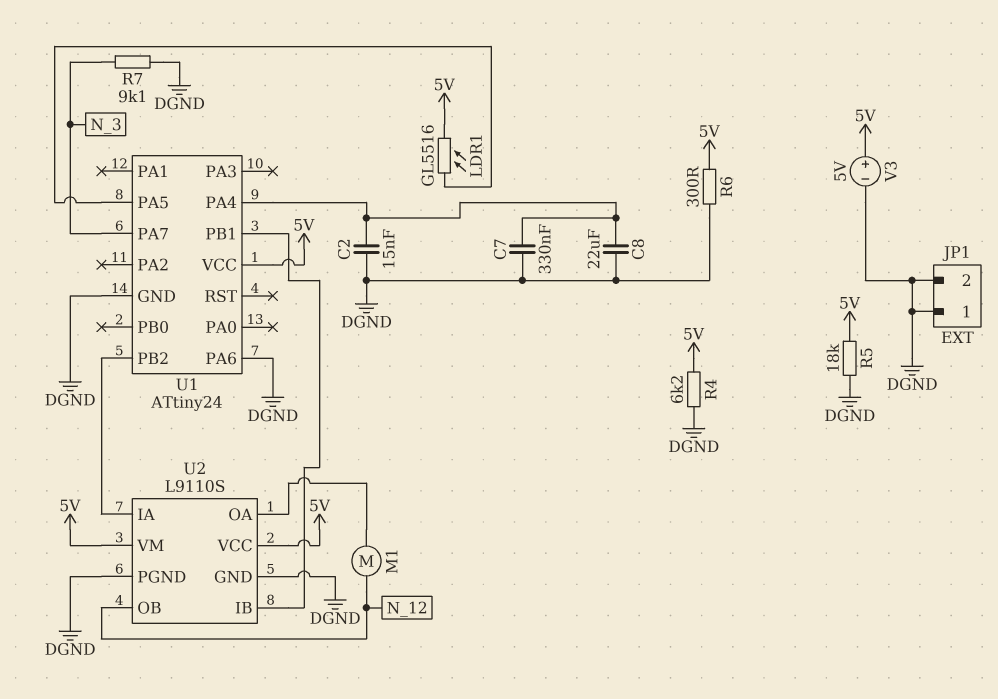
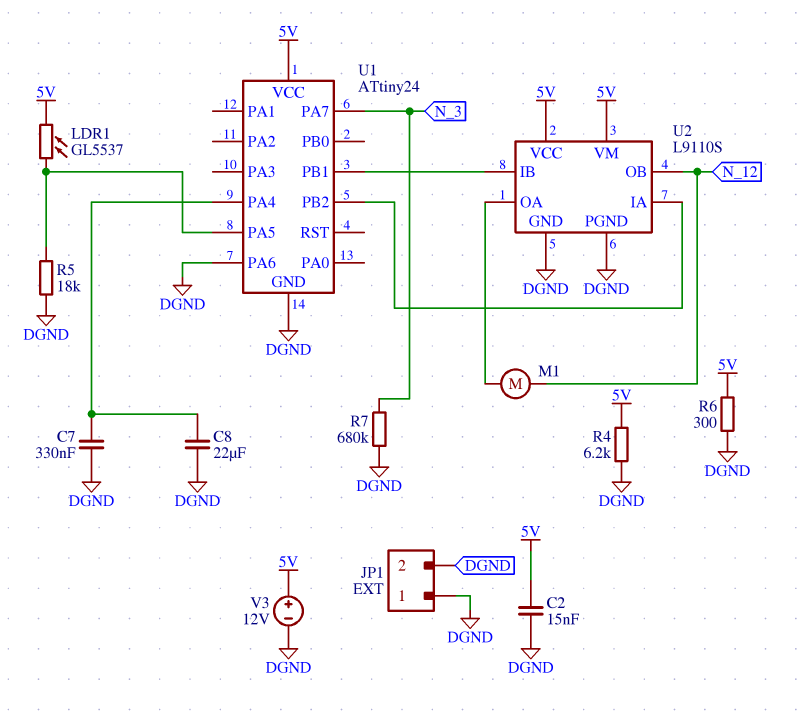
C2: 15nF (DGND, U1/PA4) -> 15nF (5V, DGND)
LDR1: GL5516 (5V, U1/PA5) -> GL5537 (5V, U1/PA5)
R5: 18k (5V, DGND) -> 18k (DGND, U1/PA5)
R7: 9.1k (DGND, N_3) -> 680k (DGND, N_3)
V3: 5V (plus 5V, minus DGND) -> 12V (plus 5V, minus DGND)

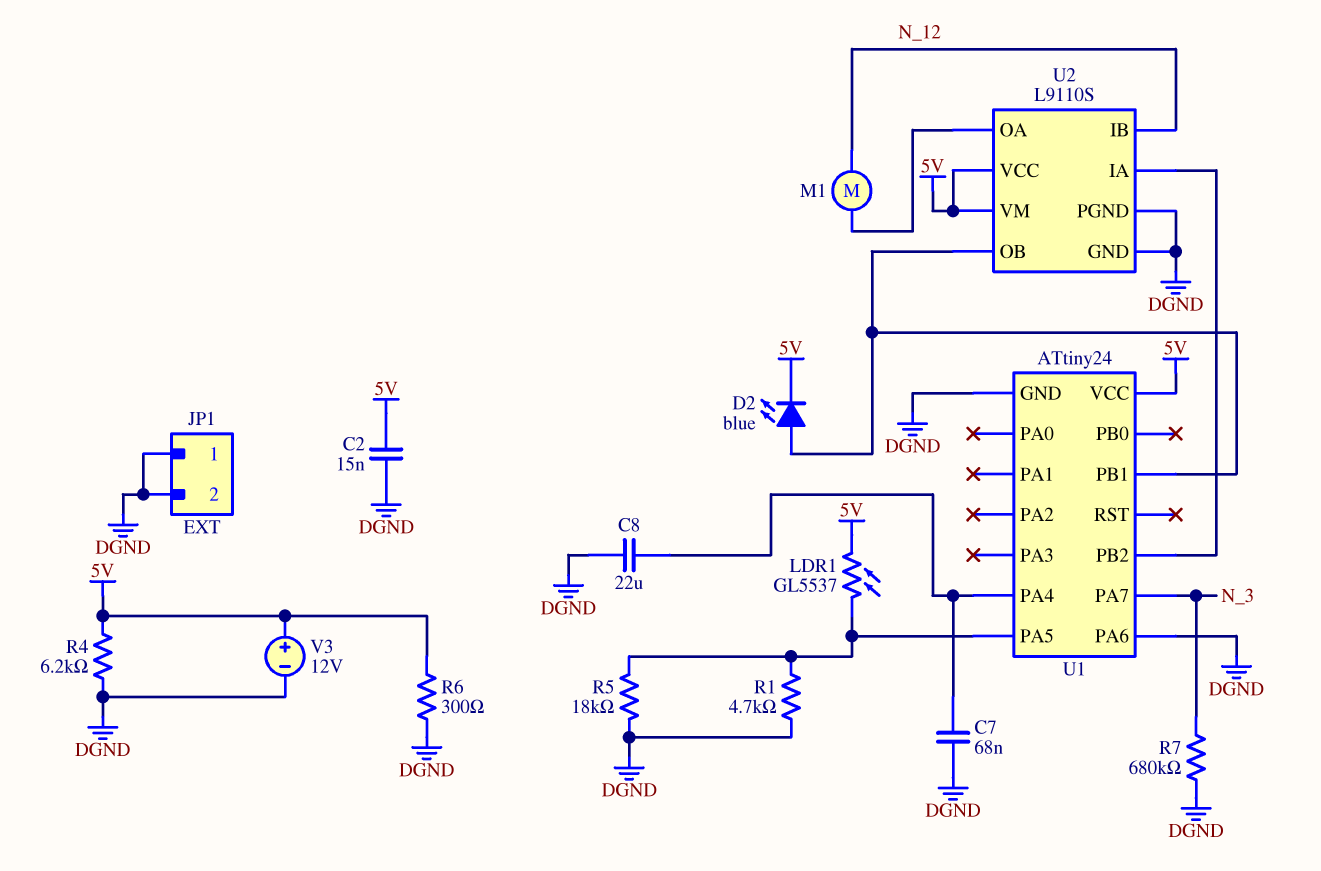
C7: 330nF (DGND, U1/PA4) -> 68nF (DGND, U1/PA4)
D2: none -> LED blue (A U1/PB1, K 5V)
R1: none -> 4.7k (DGND, U1/PA5)
U2 pin IB: U1/PB1 -> N_12
U2 pin OB: N_12 -> U1/PB1

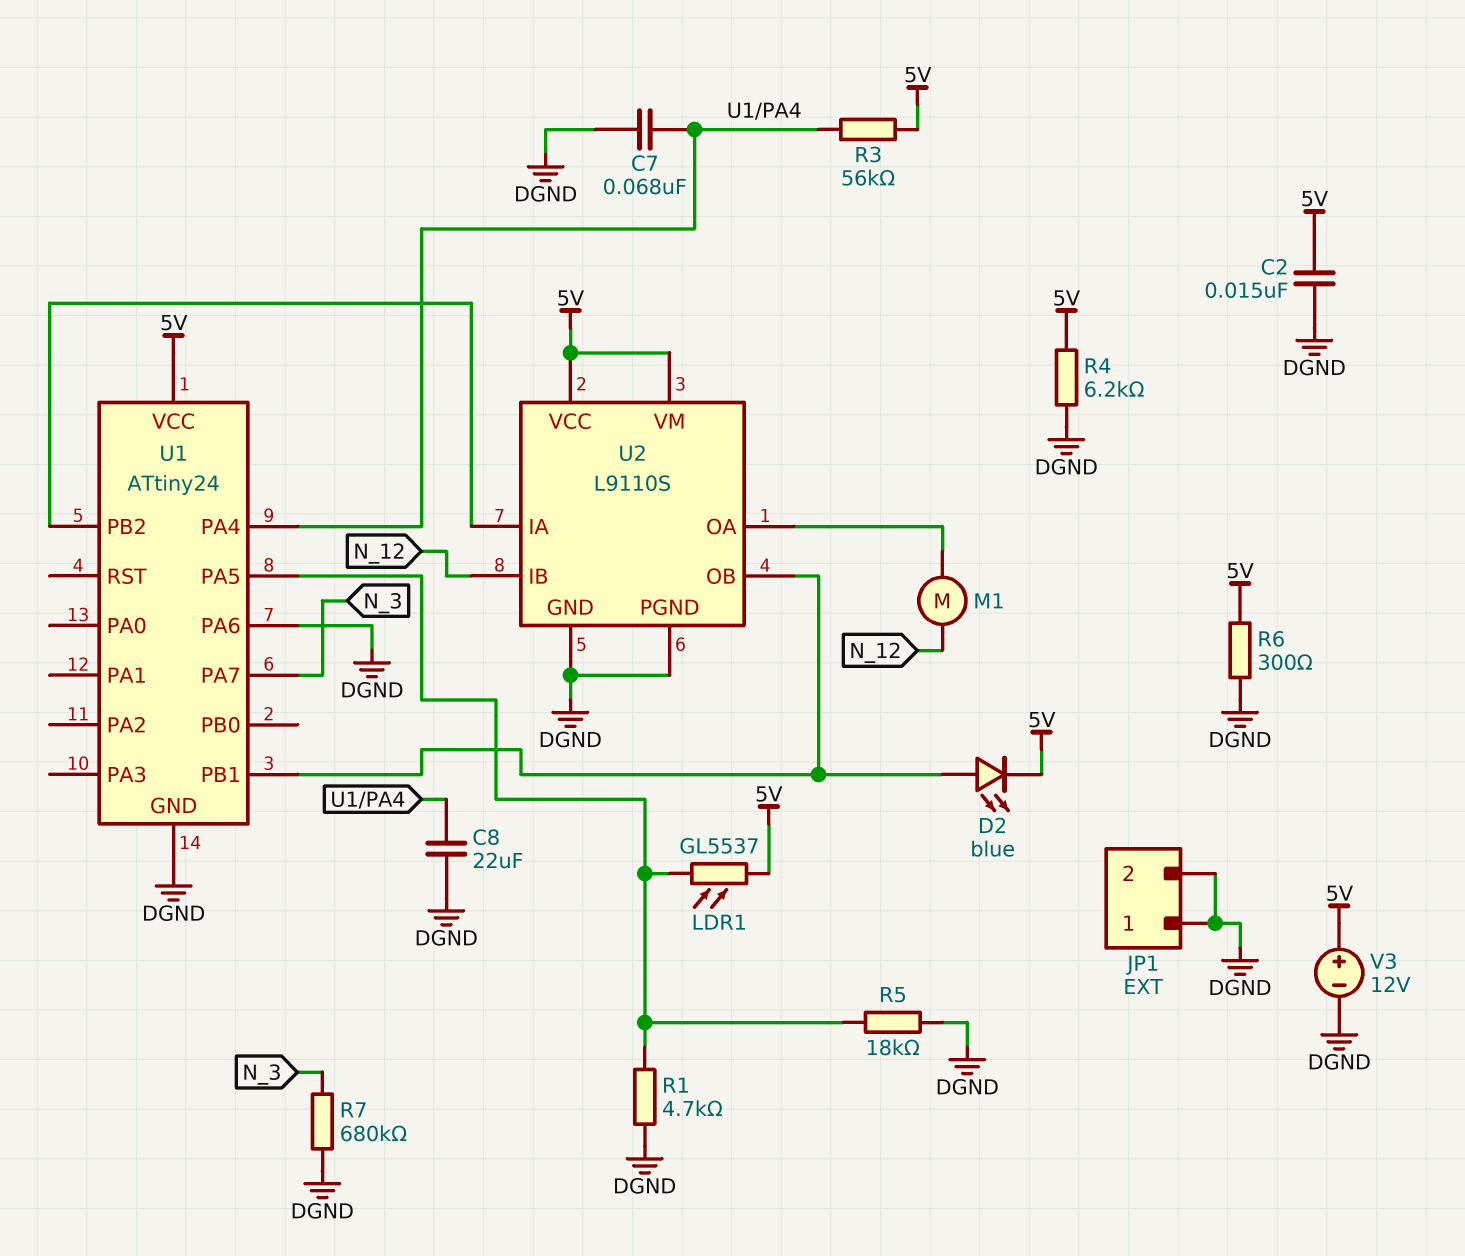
R3: none -> 56k (5V, U1/PA4)

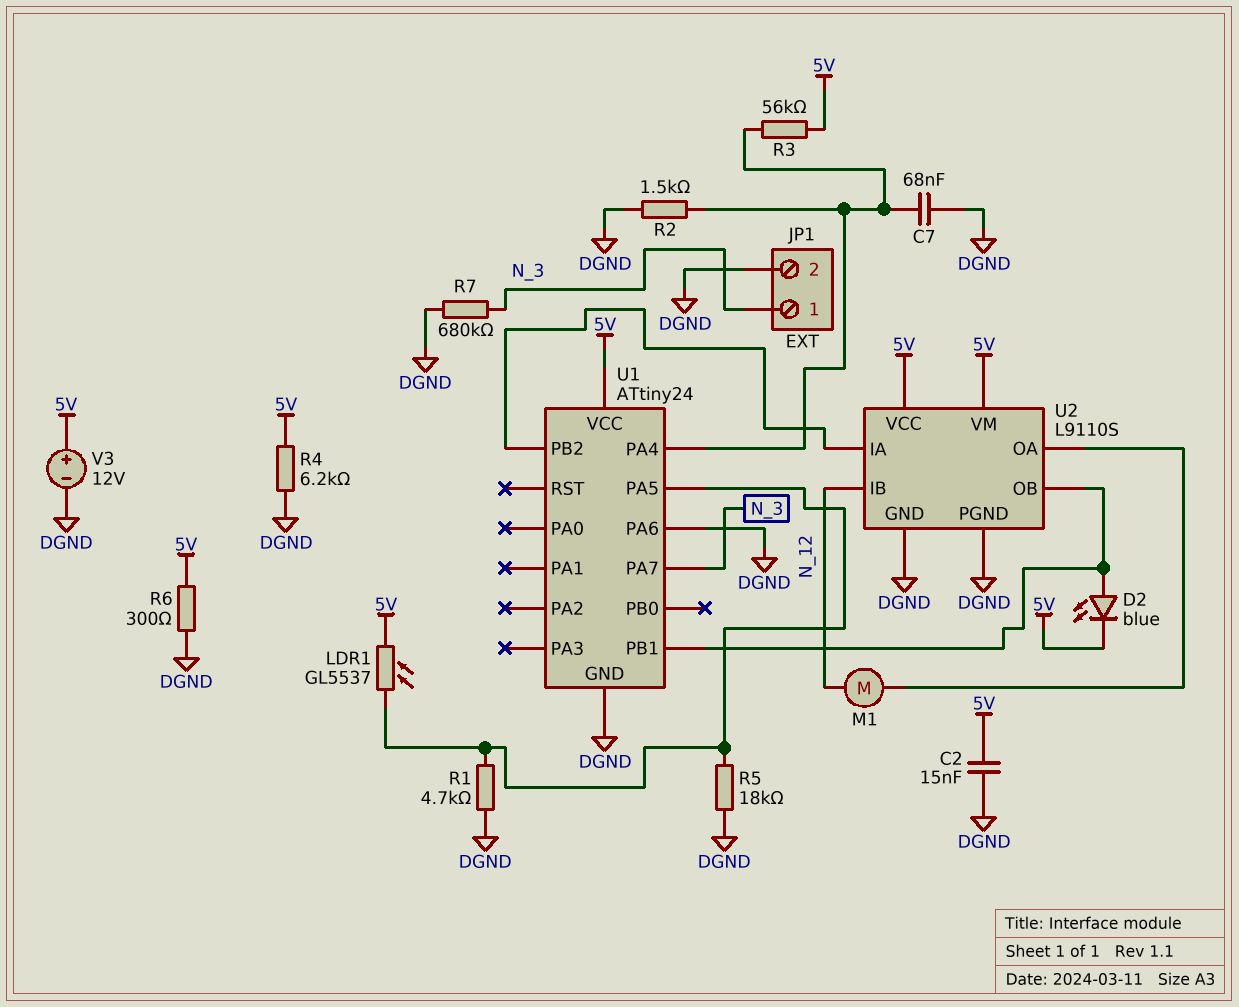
C8: 22uF (DGND, U1/PA4) -> none
JP1 pin 1: DGND -> N_3
R2: none -> 1.5k (DGND, U1/PA4)

